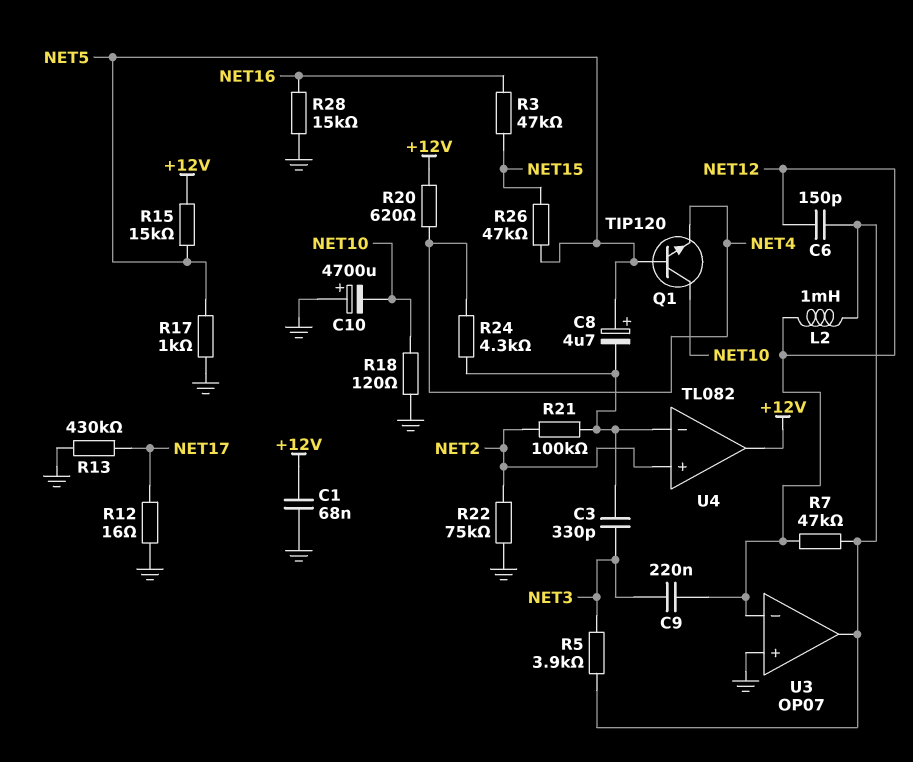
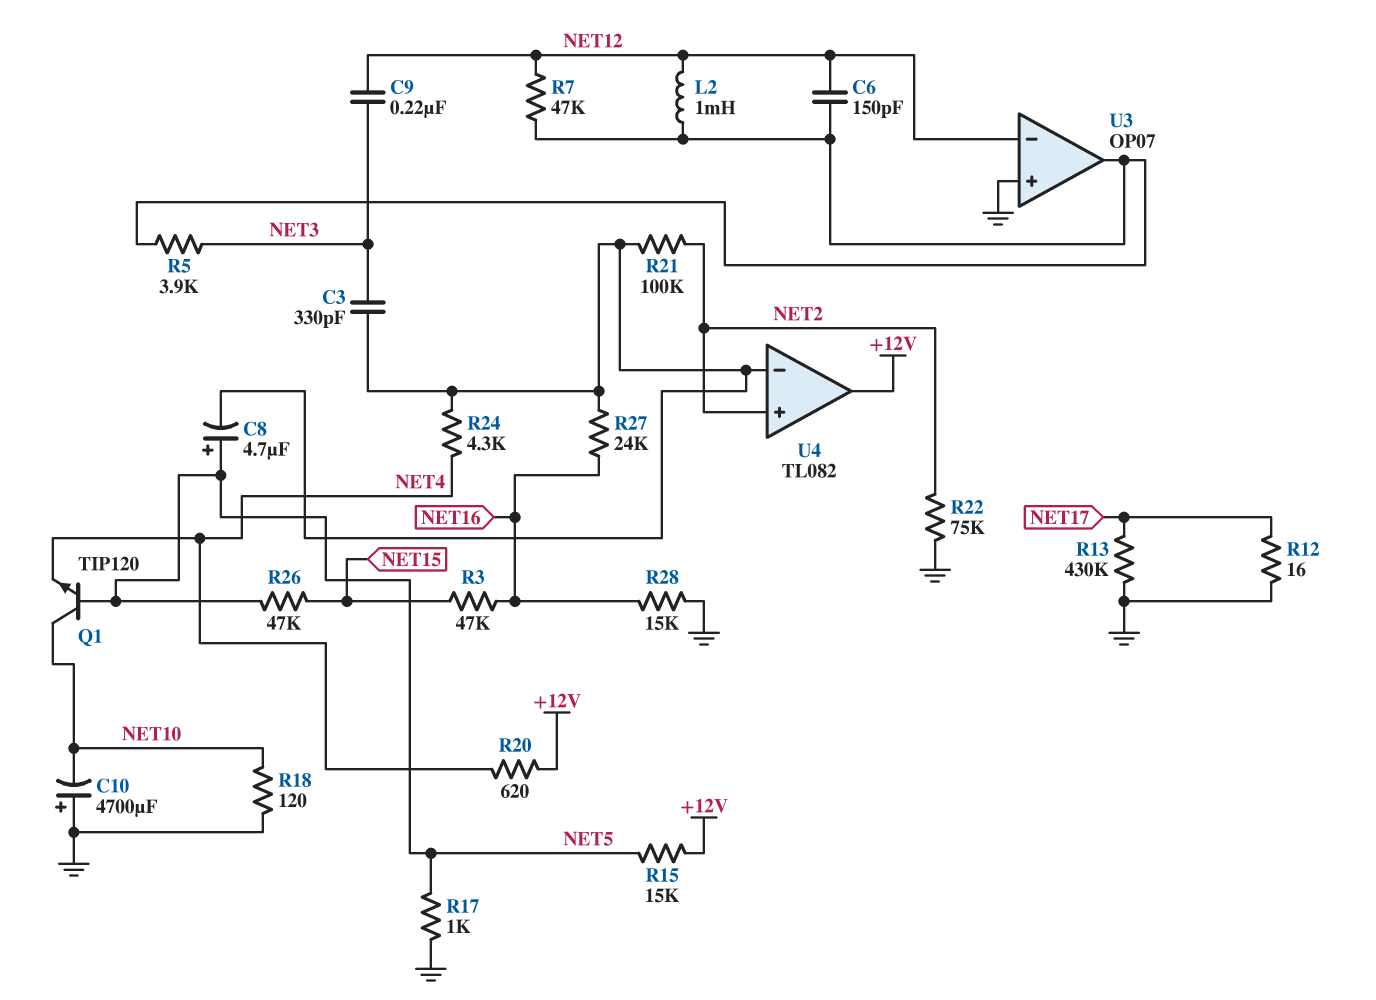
C1: 68nF (+12V, GND) -> none
R27: none -> 24k (NET16, U4/in-)

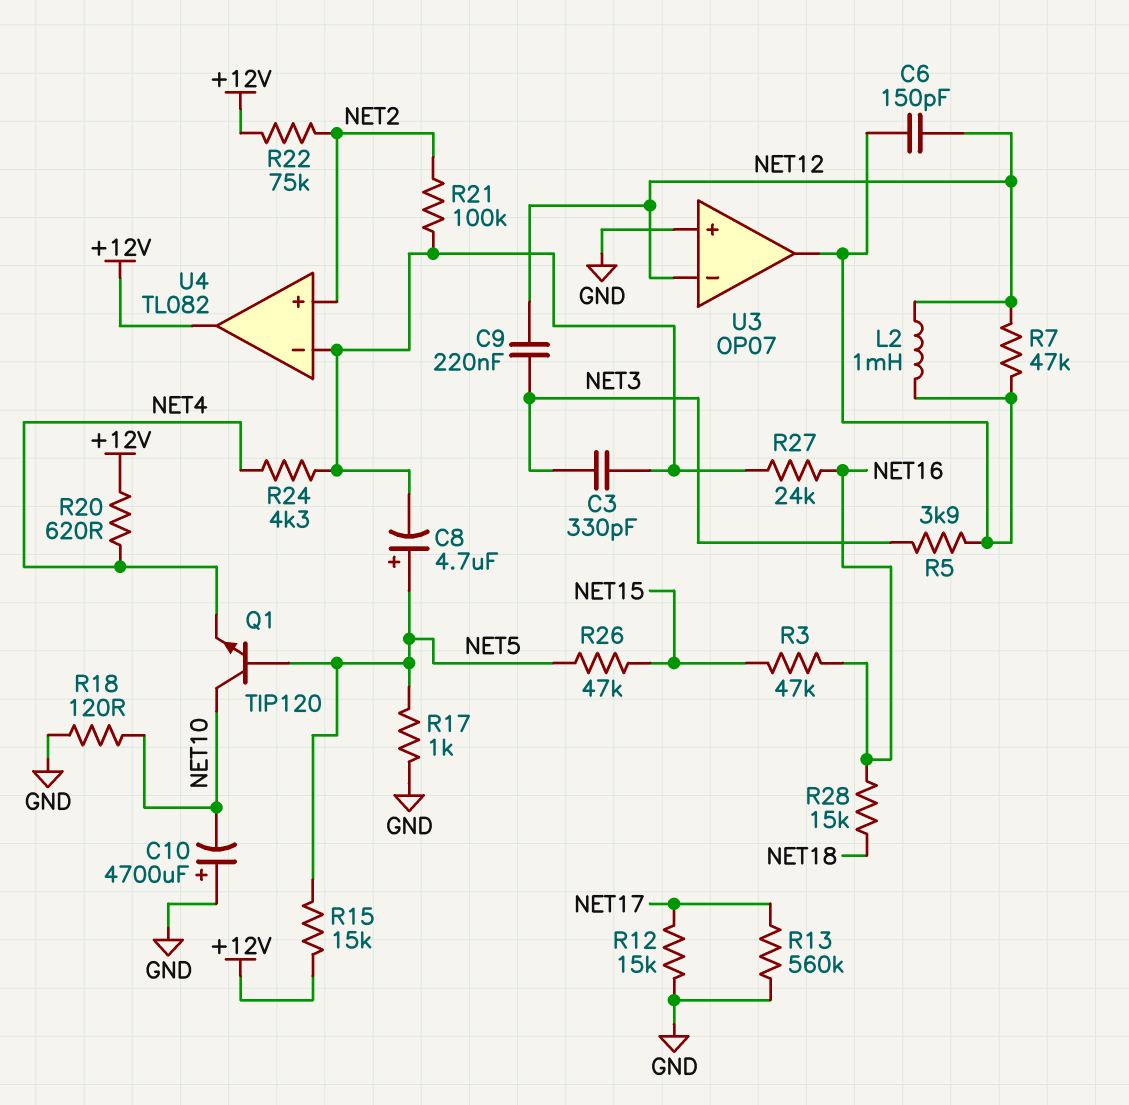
R12: 16 (GND, NET17) -> 15k (GND, NET17)
R13: 430k (GND, NET17) -> 560k (GND, NET17)
R22: 75k (GND, NET2) -> 75k (+12V, NET2)
R28: 15k (GND, NET16) -> 15k (NET16, NET18)

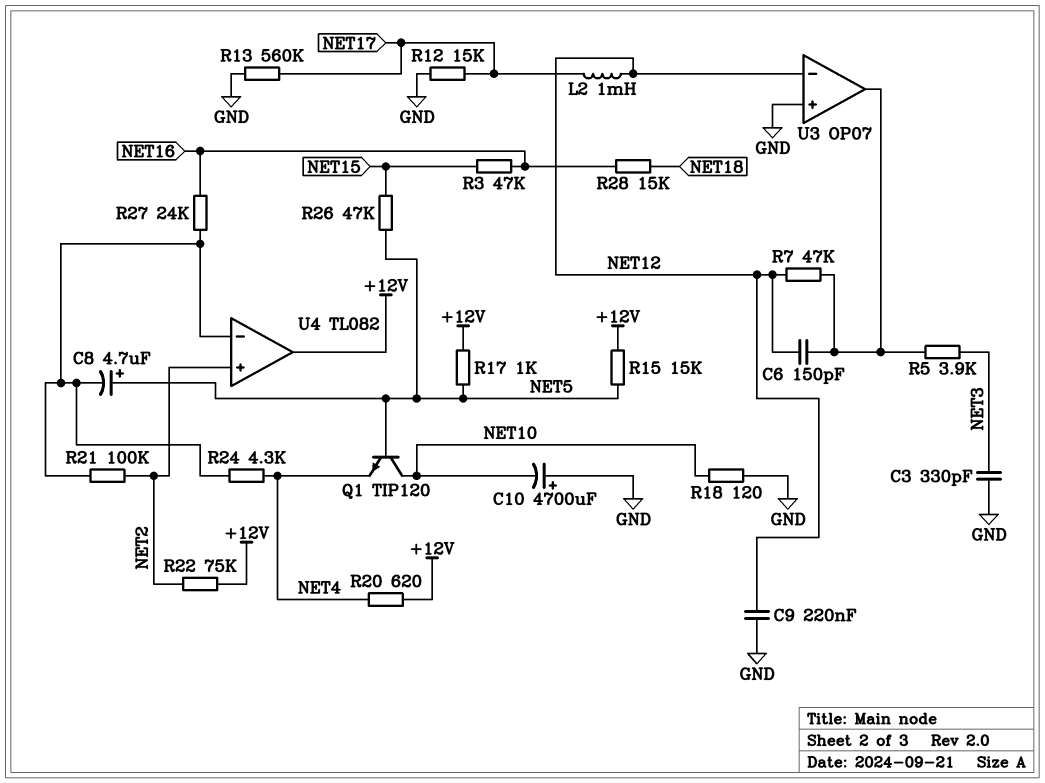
C3: 330pF (NET3, U4/in-) -> 330pF (GND, NET3)
C9: 220nF (NET3, NET12) -> 220nF (GND, NET12)
L2: 1mH (NET12, U3/out) -> 1mH (NET12, NET17)
R17: 1k (GND, NET5) -> 1k (+12V, NET5)

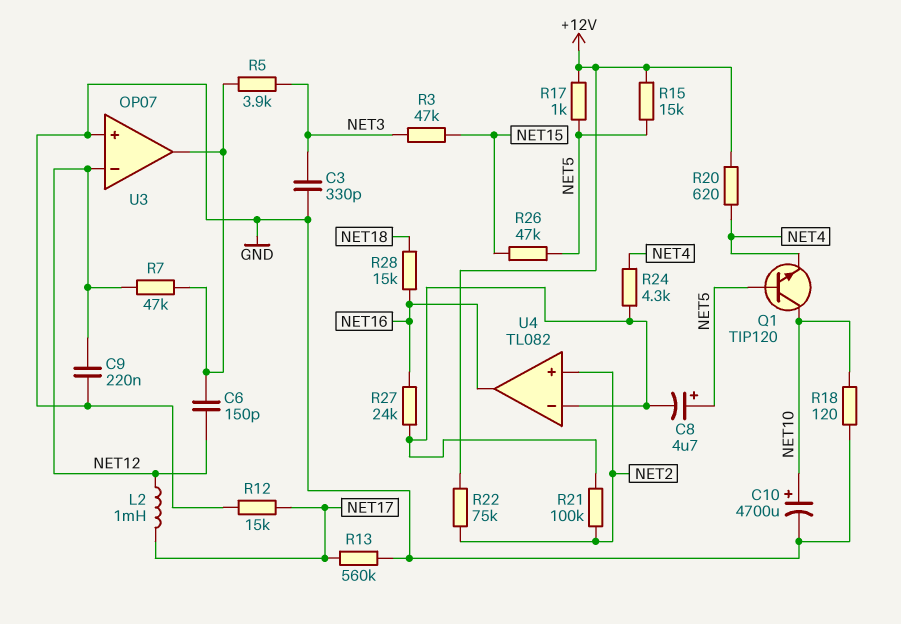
C10: 4700uF (plus GND, minus NET10) -> 4700uF (plus NET10, minus GND)
R3: 47k (NET15, NET16) -> 47k (NET3, NET15)
U4 pin out: +12V -> NET16

